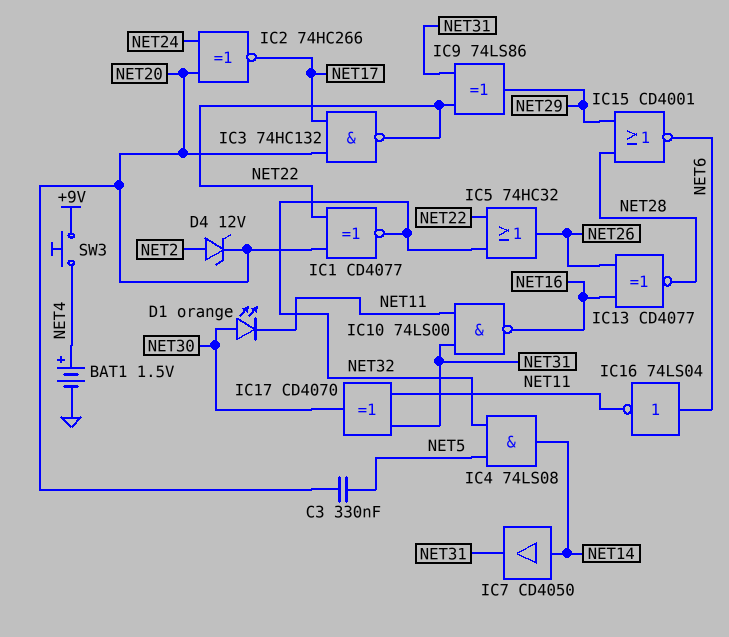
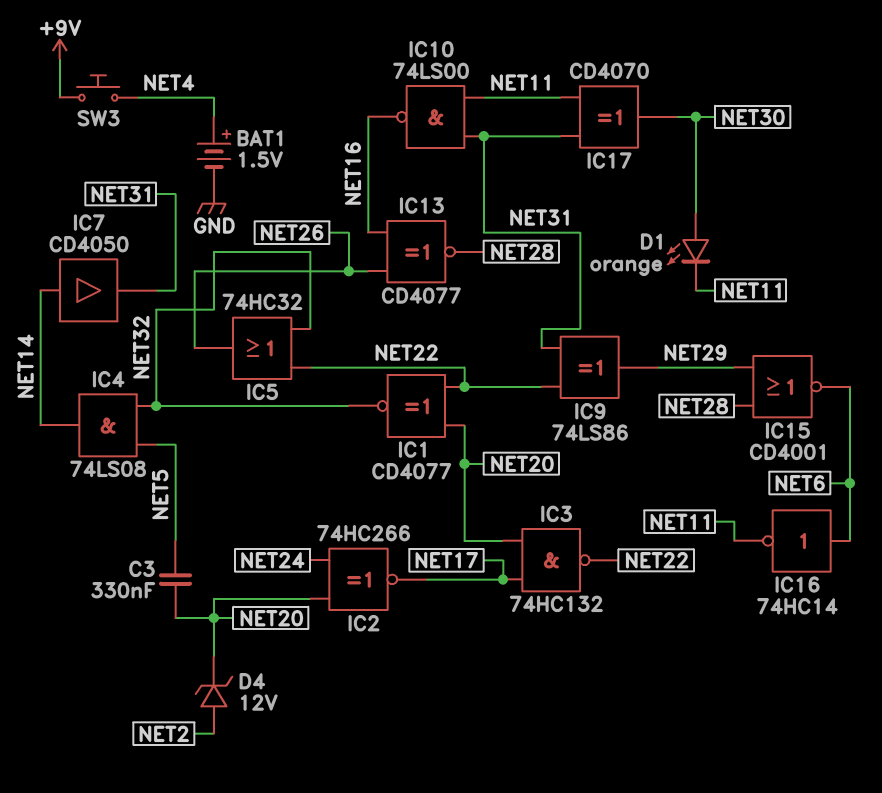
IC16: NOT 74LS04 (in NET6, out NET11) -> NOT 74HC14 (in NET6, out NET11)

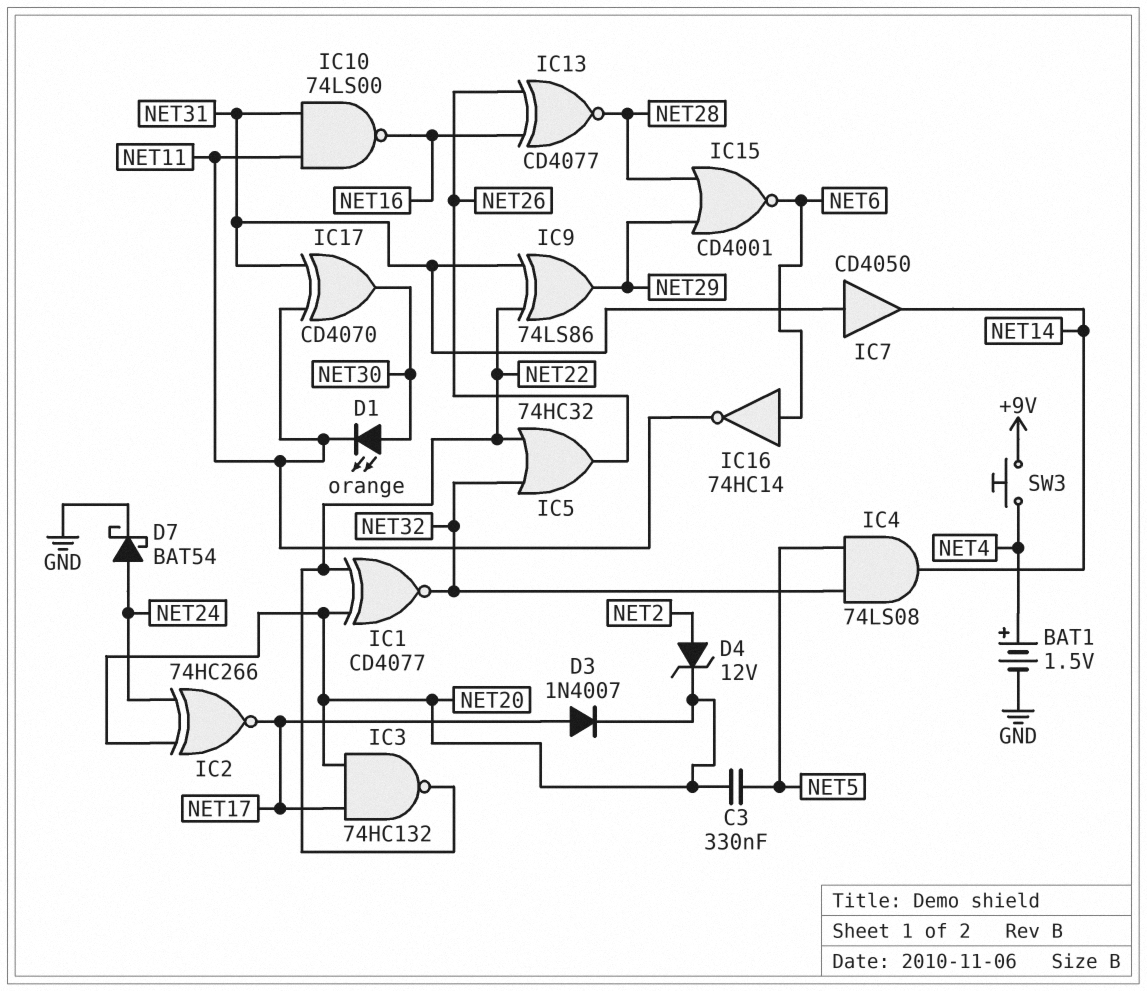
D3: none -> diode 1N4007 (A NET17, K NET20)
D7: none -> schottky BAT54 (A NET24, K GND)
IC7: buffer CD4050 (in NET14, out NET31) -> buffer CD4050 (in NET31, out NET14)

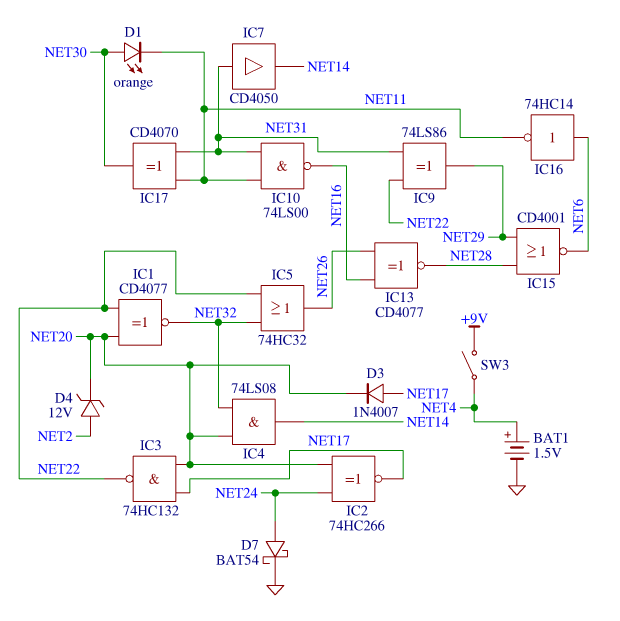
C3: 330nF (NET5, NET20) -> none
IC4: AND 74LS08 (in NET5, in NET32, out NET14) -> AND 74LS08 (in NET20, in NET32, out NET14)
SW3: button (+9V, NET4) -> switch (+9V, NET4)

